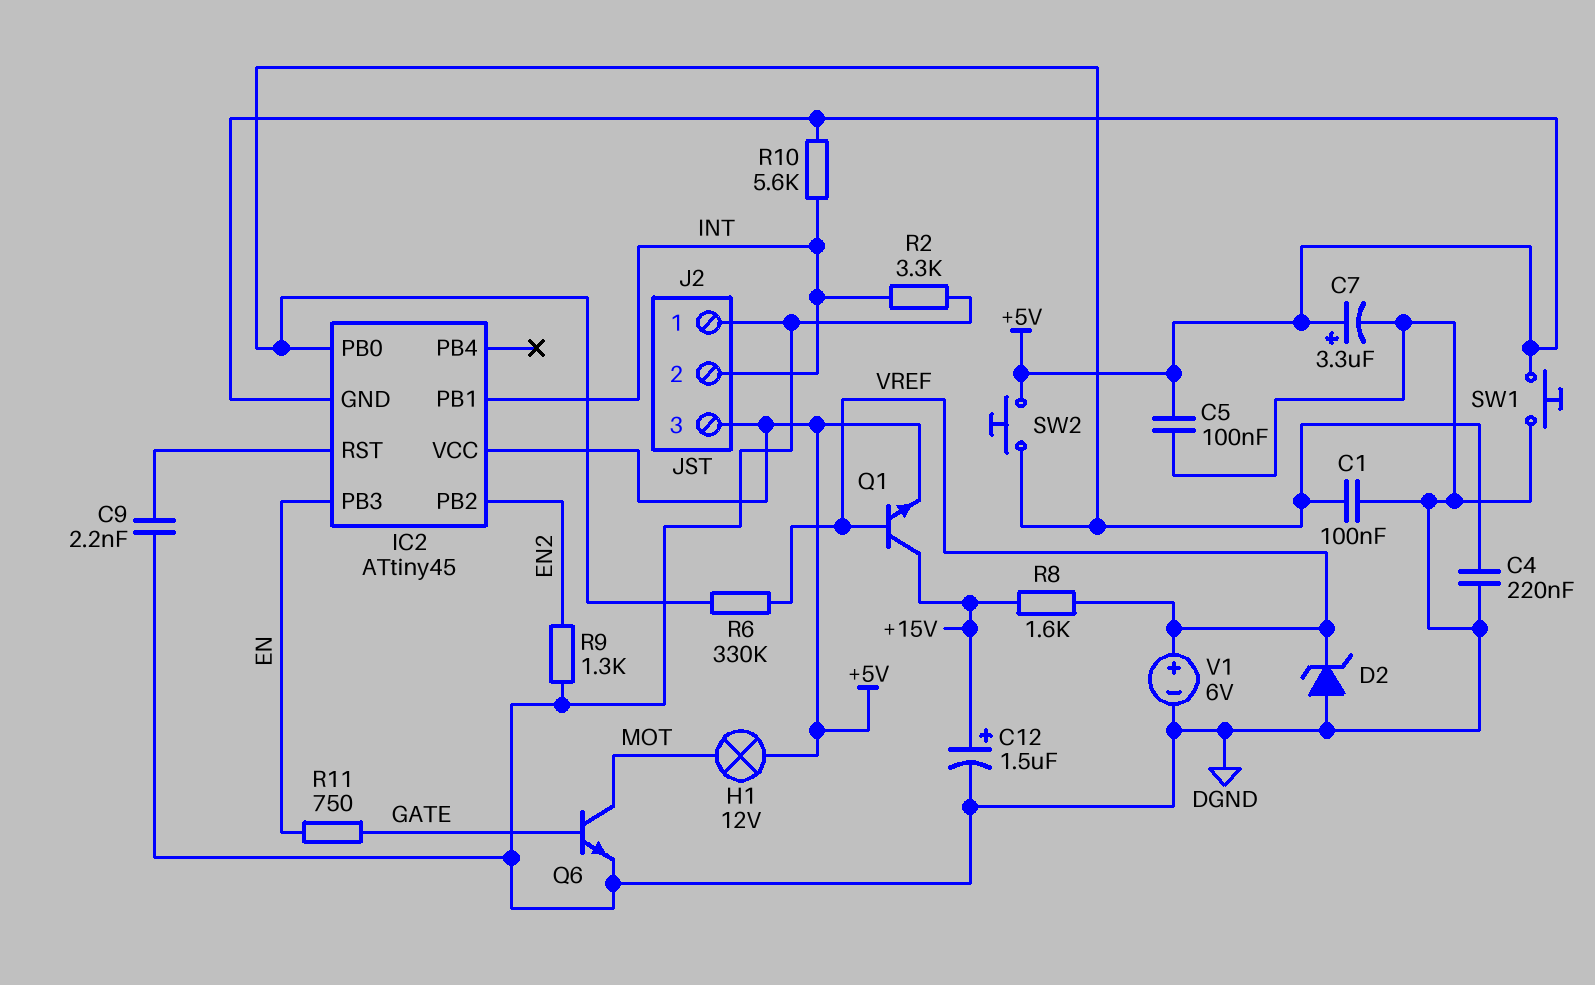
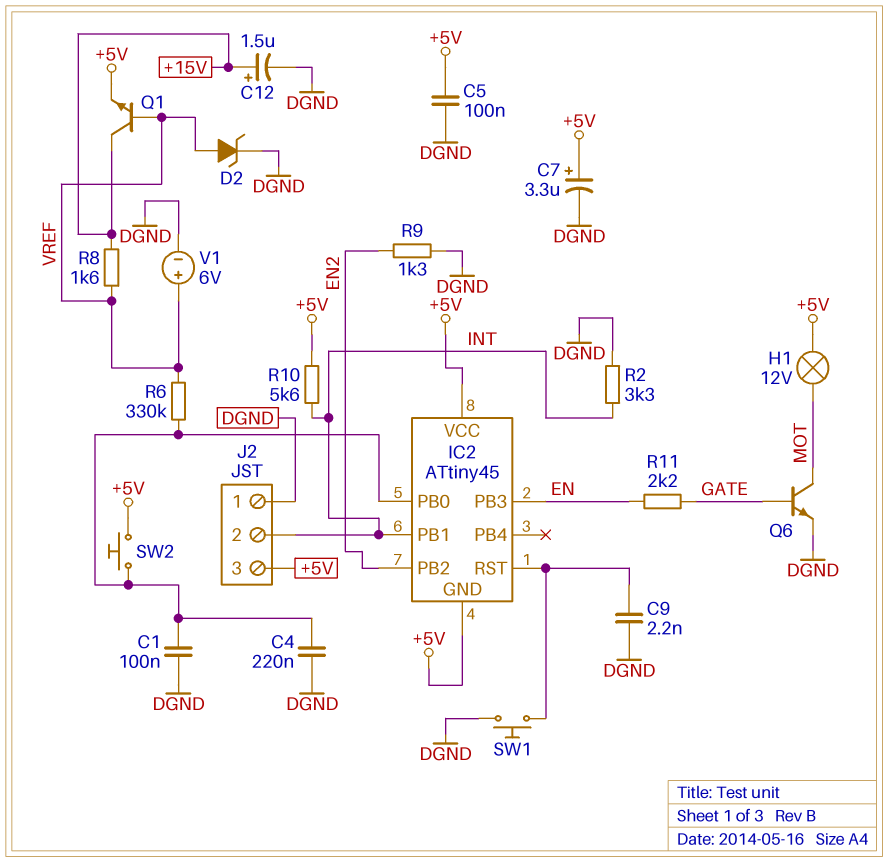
D2: zener (A DGND, K VREF) -> zener (A VREF, K DGND)
R11: 750 (EN, GATE) -> 2.2k (EN, GATE)
SW1: button (+5V, DGND) -> button (DGND, IC2/RST)

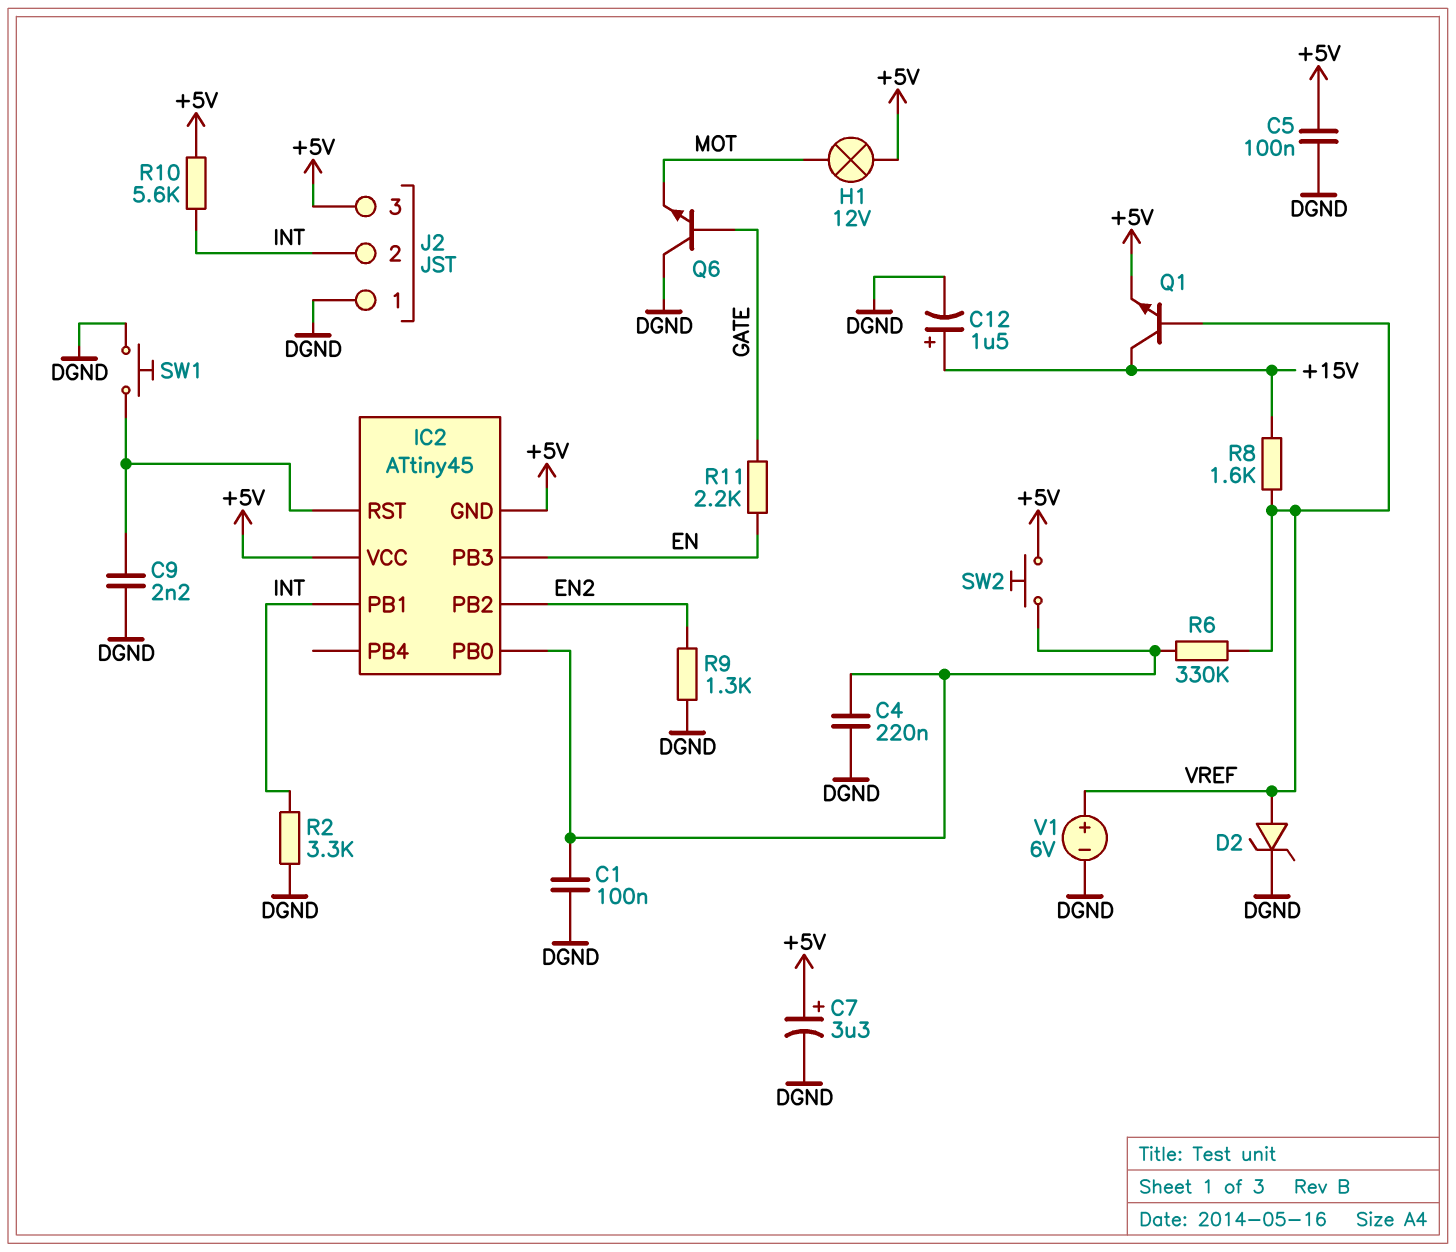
Q6: NPN (B GATE, C MOT, E DGND) -> NPN (B GATE, C DGND, E MOT)

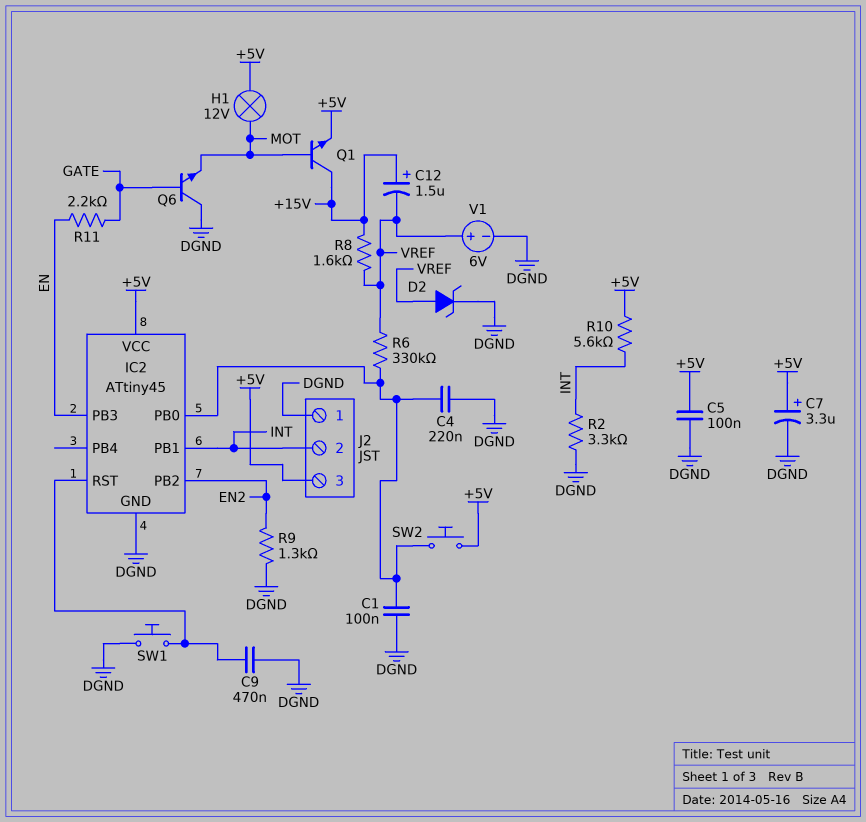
C9: 2.2nF (DGND, IC2/RST) -> 470nF (DGND, IC2/RST)
C12: 1.5uF (plus +15V, minus DGND) -> 1.5uF (plus +15V, minus VREF)
IC2 pin GND: +5V -> DGND
Q1: NPN (B VREF, C +15V, E +5V) -> NPN (B MOT, C +15V, E +5V)

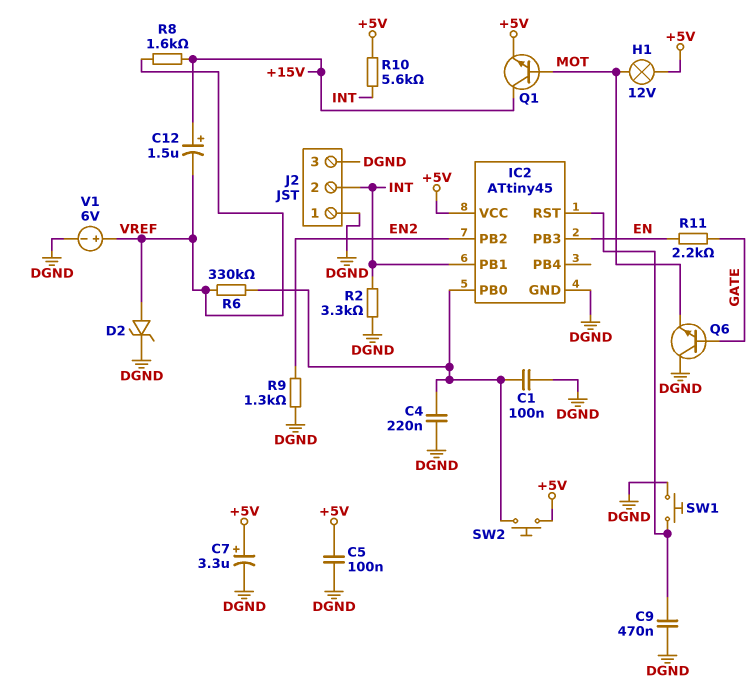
J2 pin 3: +5V -> DGND

